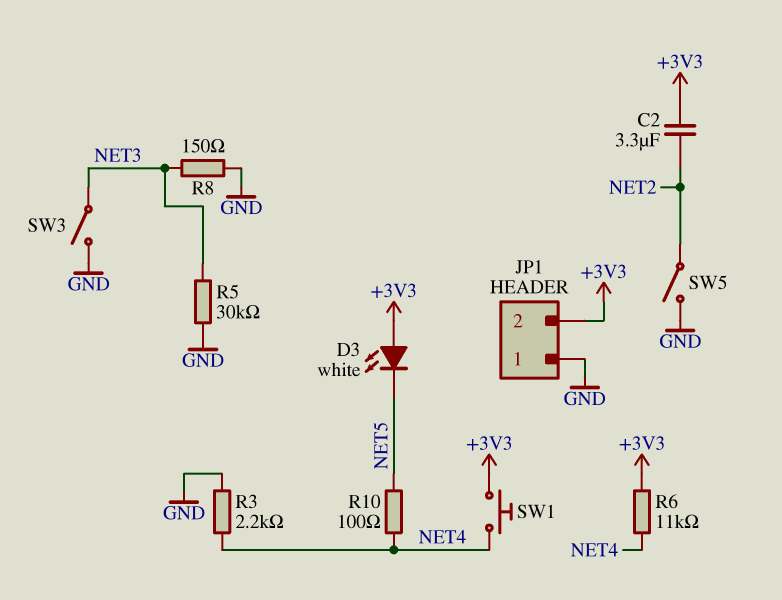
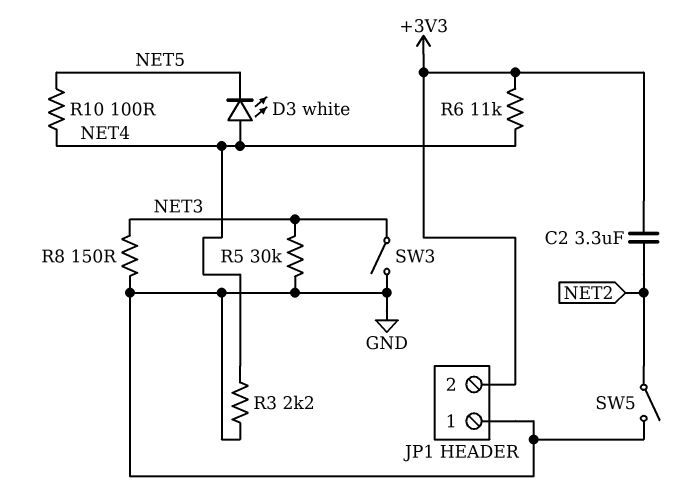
D3: LED white (A +3V3, K NET5) -> LED white (A NET4, K NET5)
SW1: button (+3V3, NET4) -> none

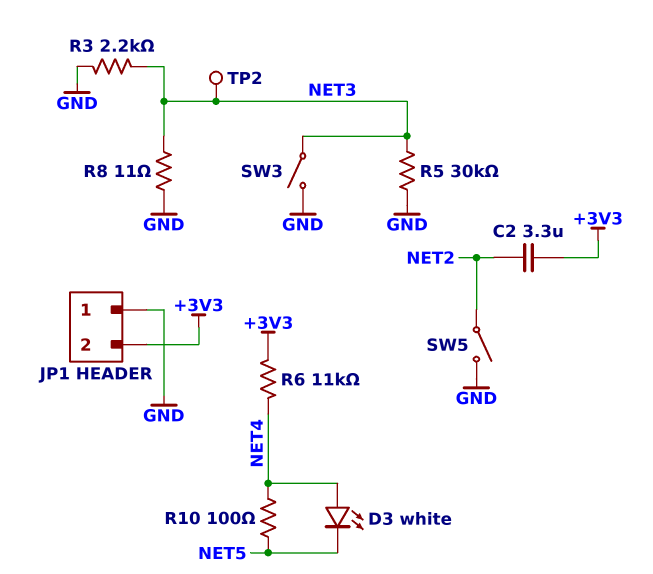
R3: 2.2k (GND, NET4) -> 2.2k (GND, NET3)
R8: 150 (GND, NET3) -> 11 (GND, NET3)
TP2: none -> test point (NET3)

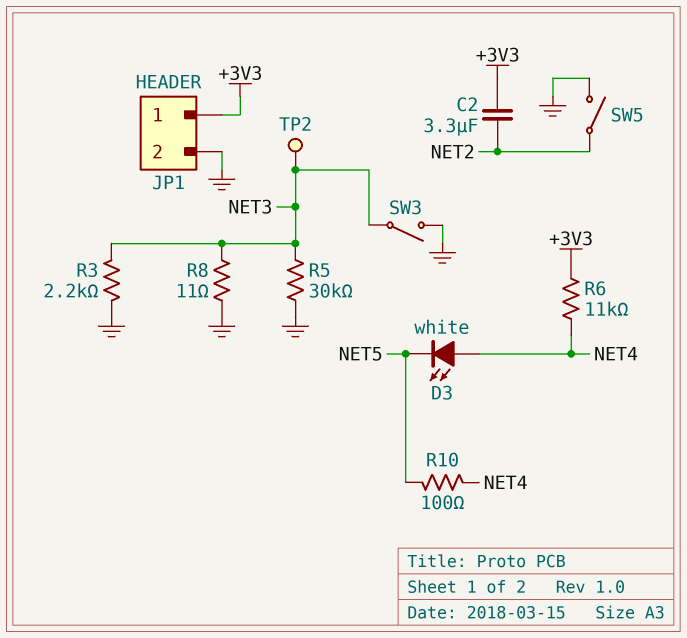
JP1 pin 1: GND -> +3V3
JP1 pin 2: +3V3 -> GND

